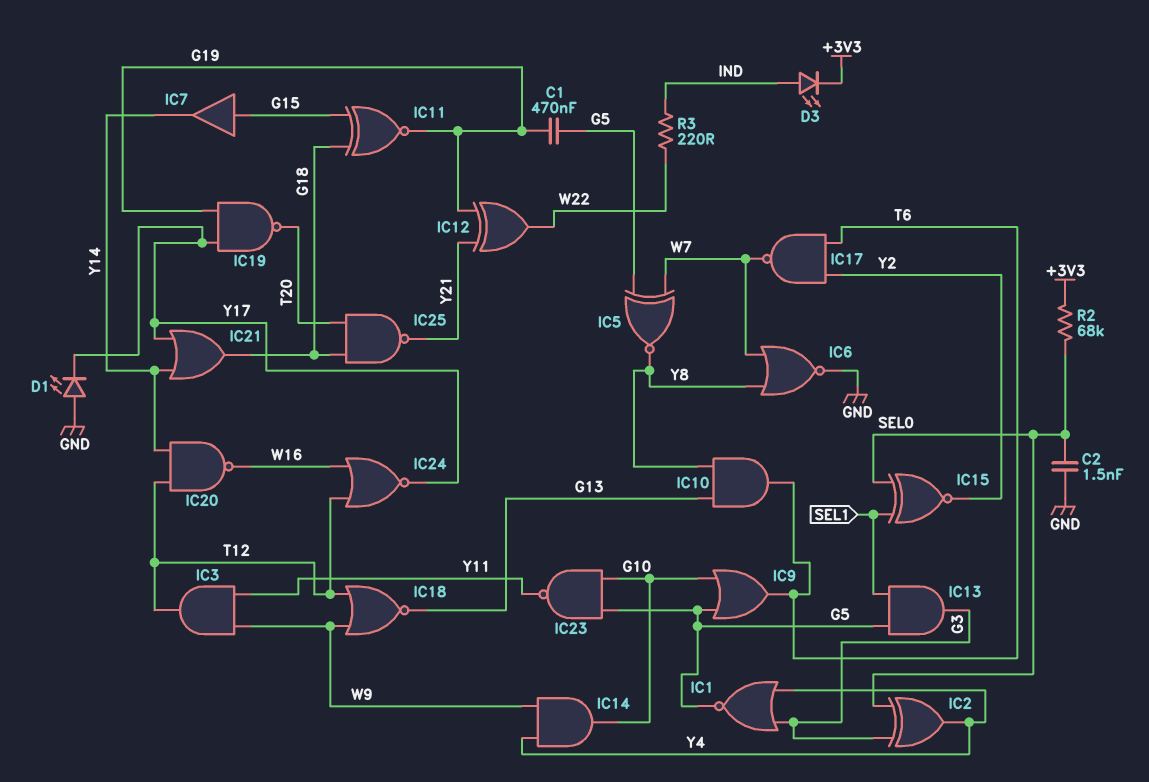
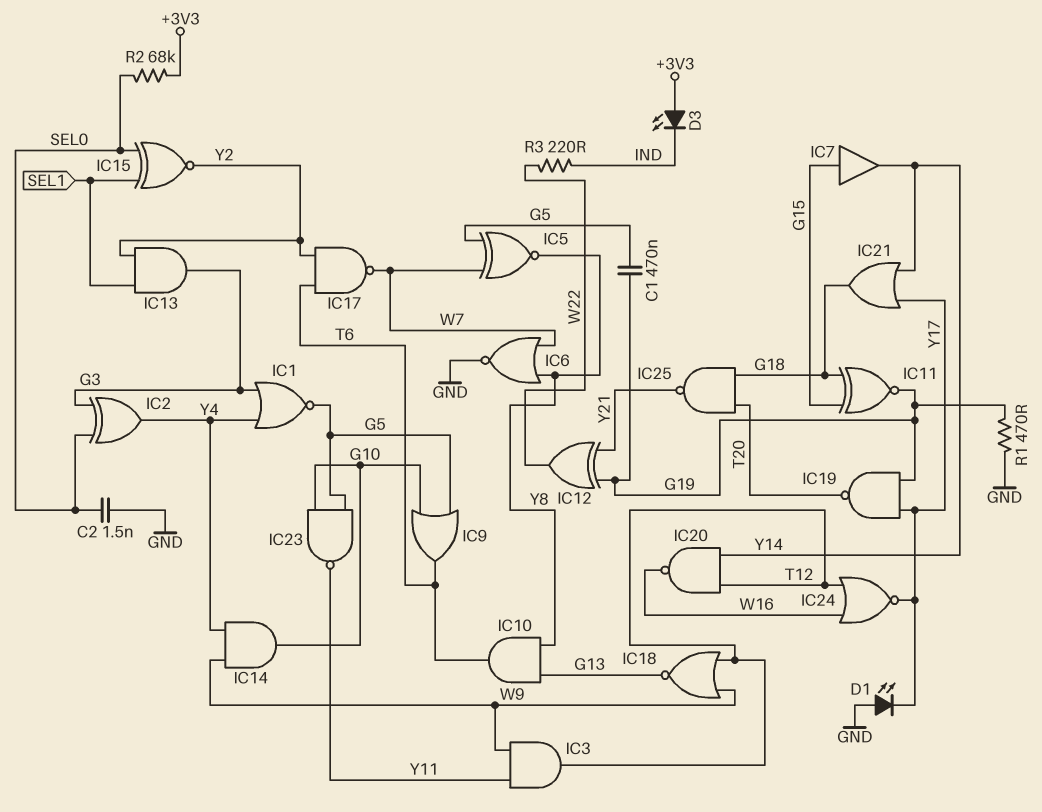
D3: LED (A IND, K +3V3) -> LED (A +3V3, K IND)
IC13: AND (in G5, in SEL1, out G3) -> AND (in SEL1, in Y2, out G3)
R1: none -> 470 (G19, GND)

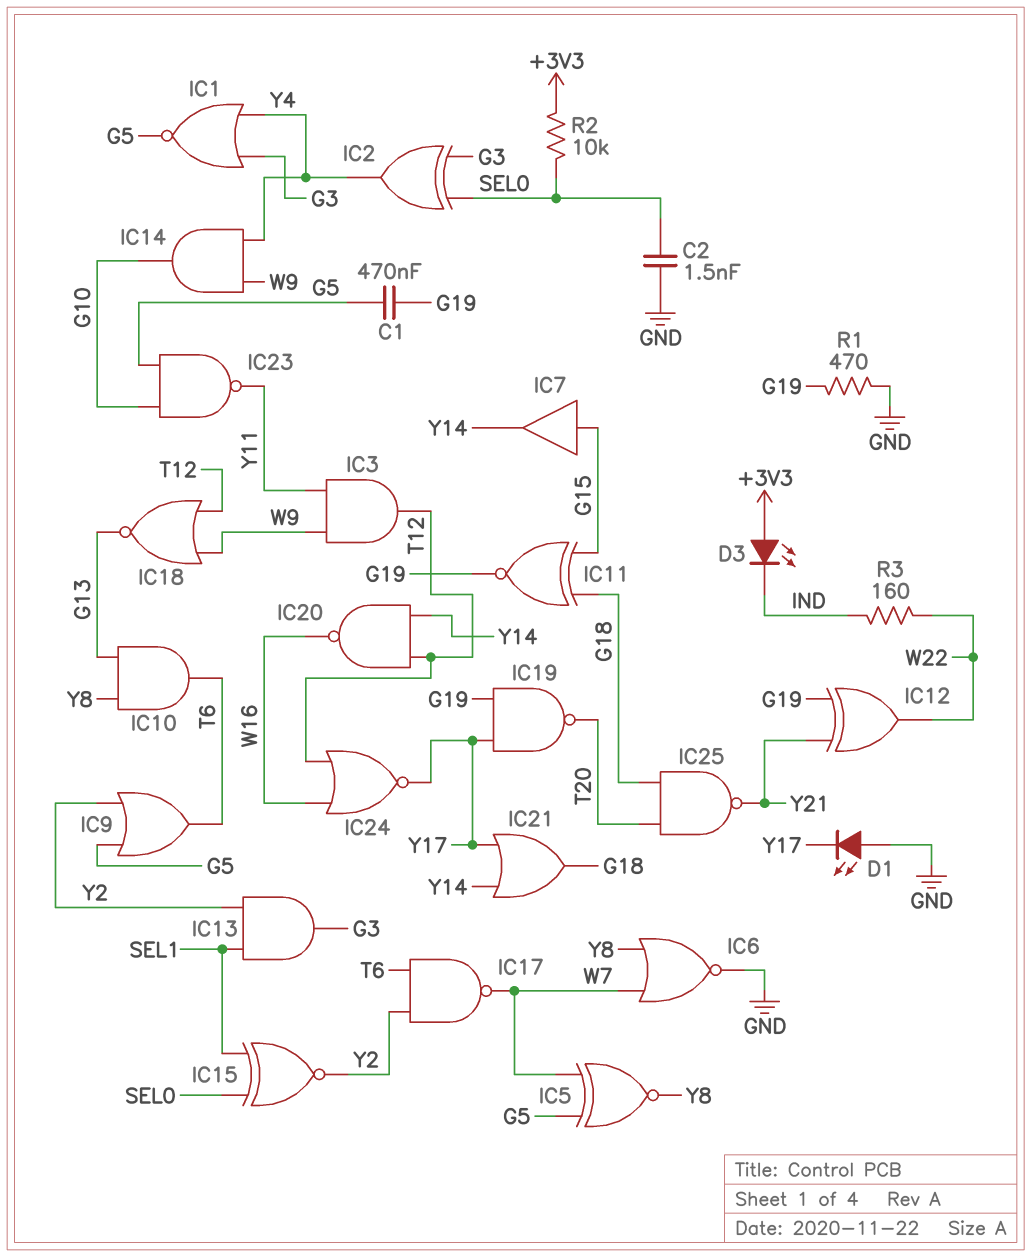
IC9: OR (in G5, in G10, out T6) -> OR (in G5, in Y2, out T6)
R2: 68k (+3V3, SEL0) -> 10k (+3V3, SEL0)
R3: 220 (IND, W22) -> 160 (IND, W22)

